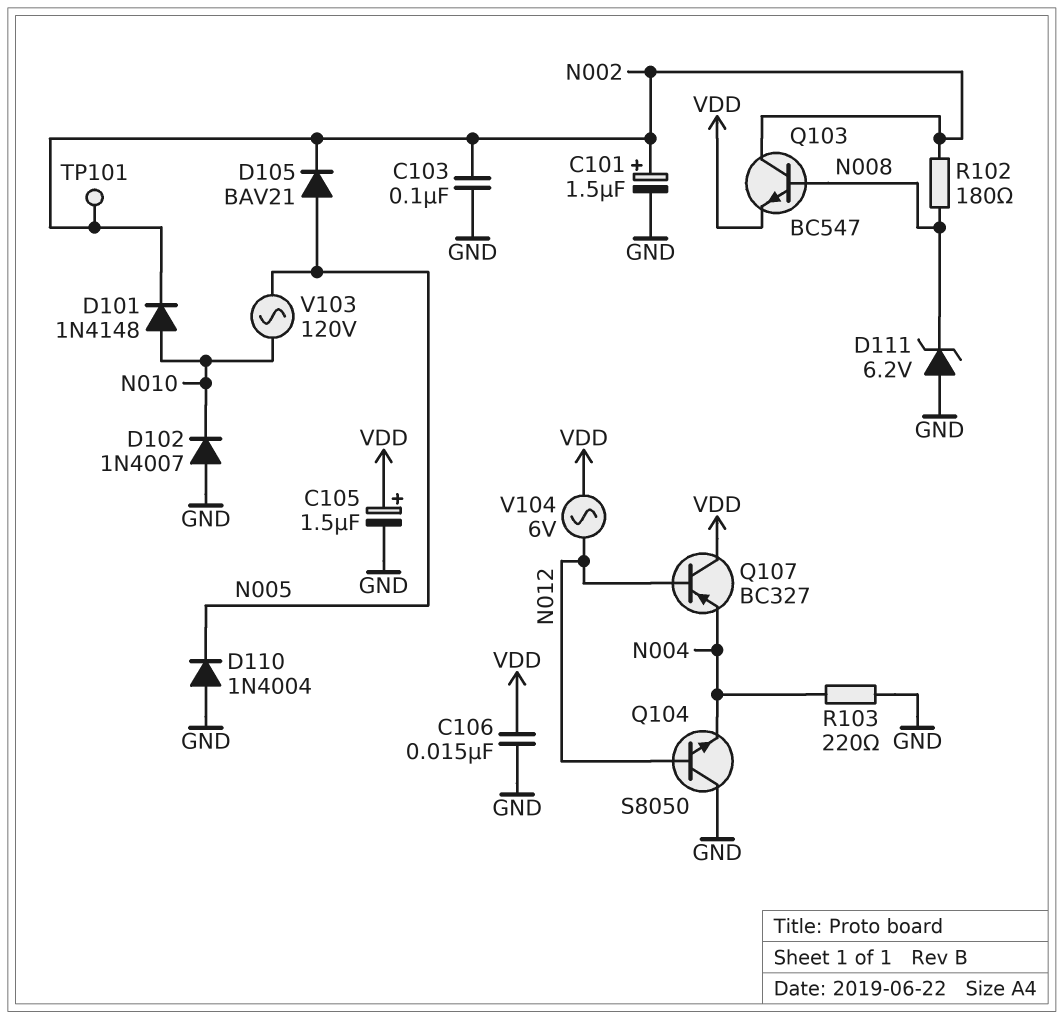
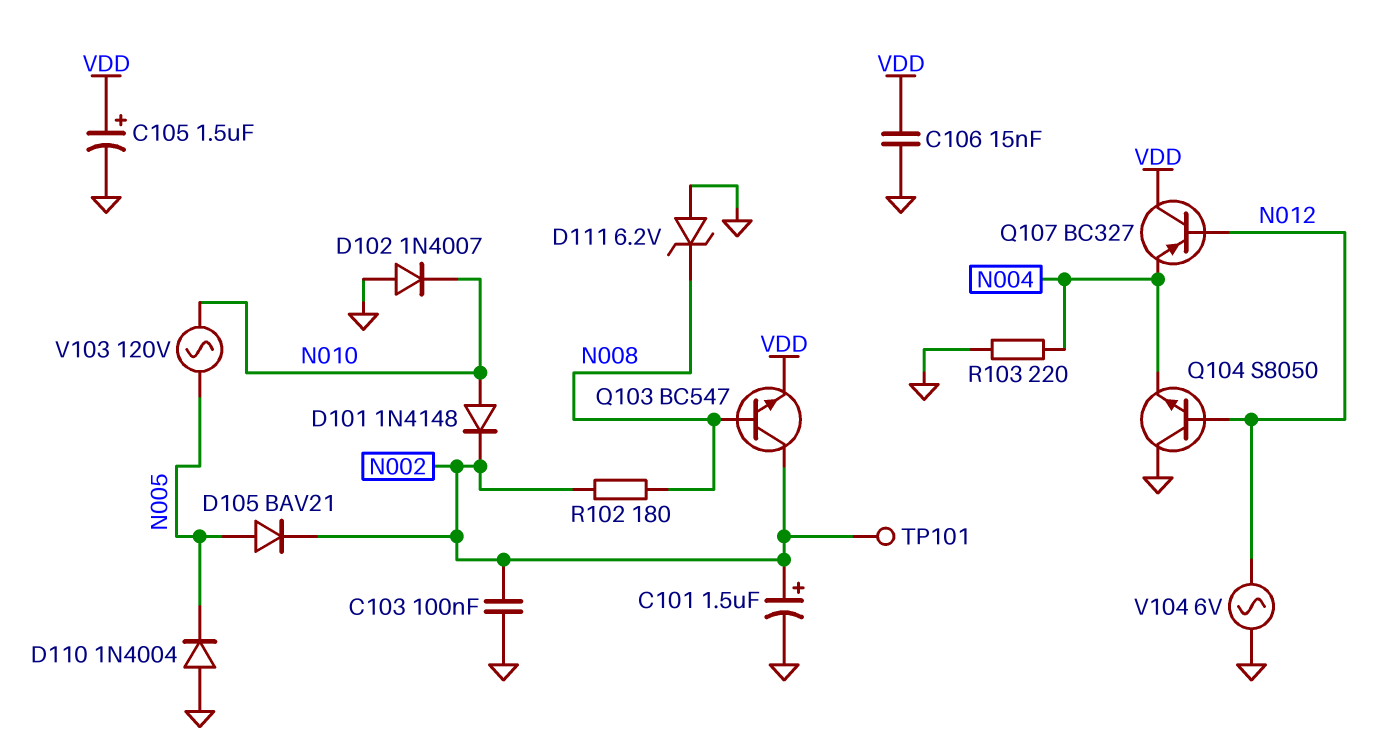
V104: AC 6V (N012, VDD) -> AC 6V (GND, N012)

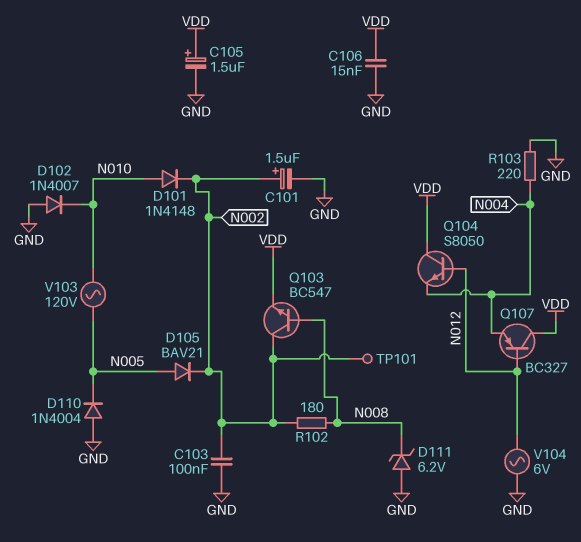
Q104: NPN S8050 (B N012, C GND, E N004) -> NPN S8050 (B N012, C VDD, E N004)

